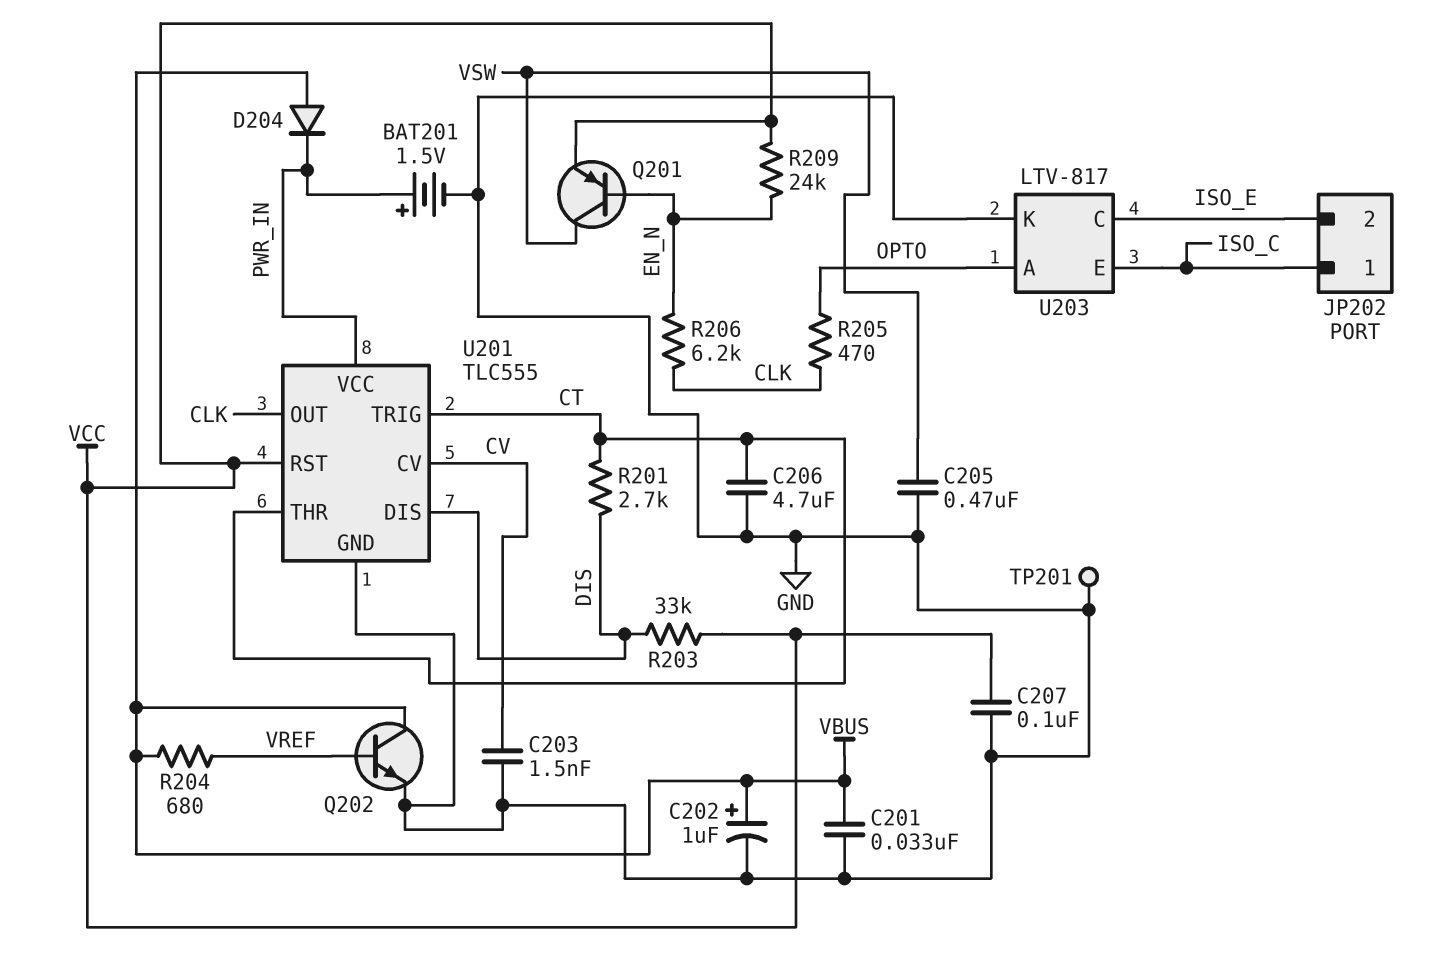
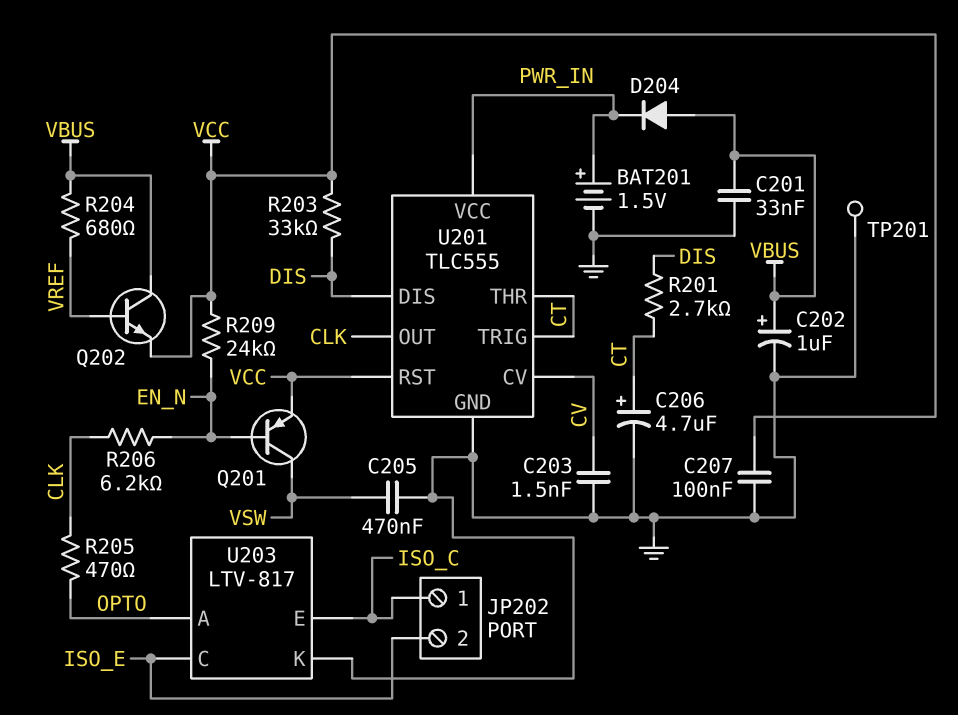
C206: 4.7uF (CT, GND) -> 4.7uF (plus CT, minus GND)
Q202: NPN (B VREF, C VBUS, E GND) -> NPN (B VREF, C VBUS, E VCC)

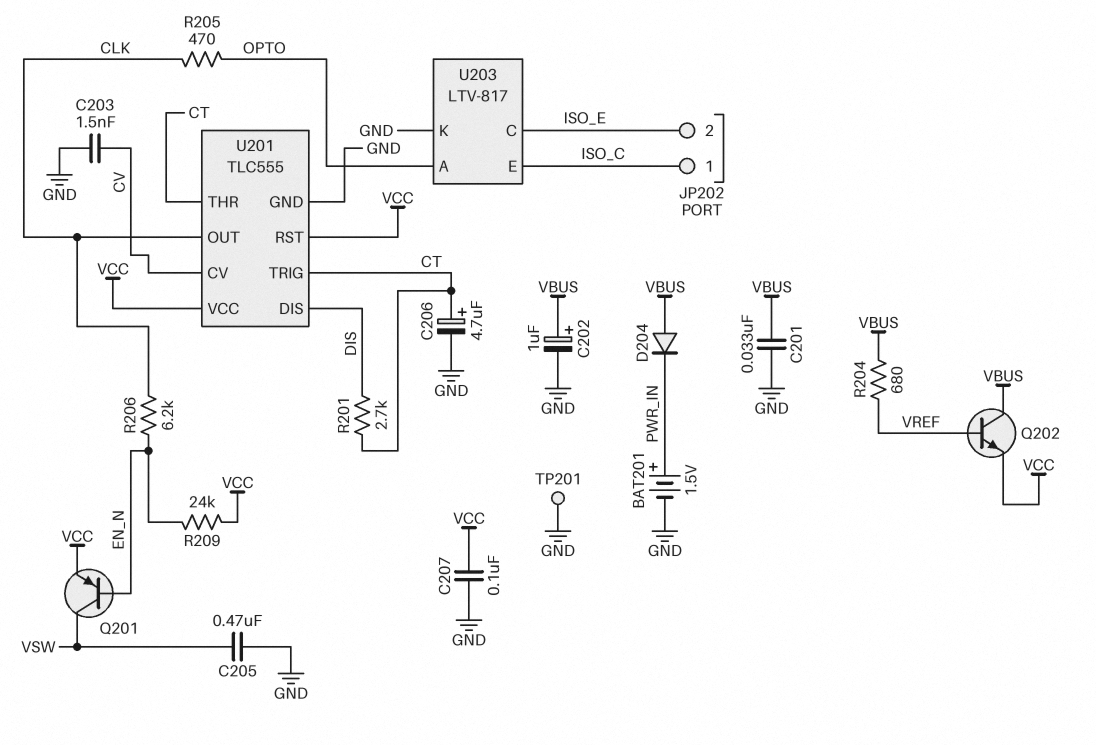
R203: 33k (DIS, VCC) -> none
U201 pin VCC: PWR_IN -> VCC

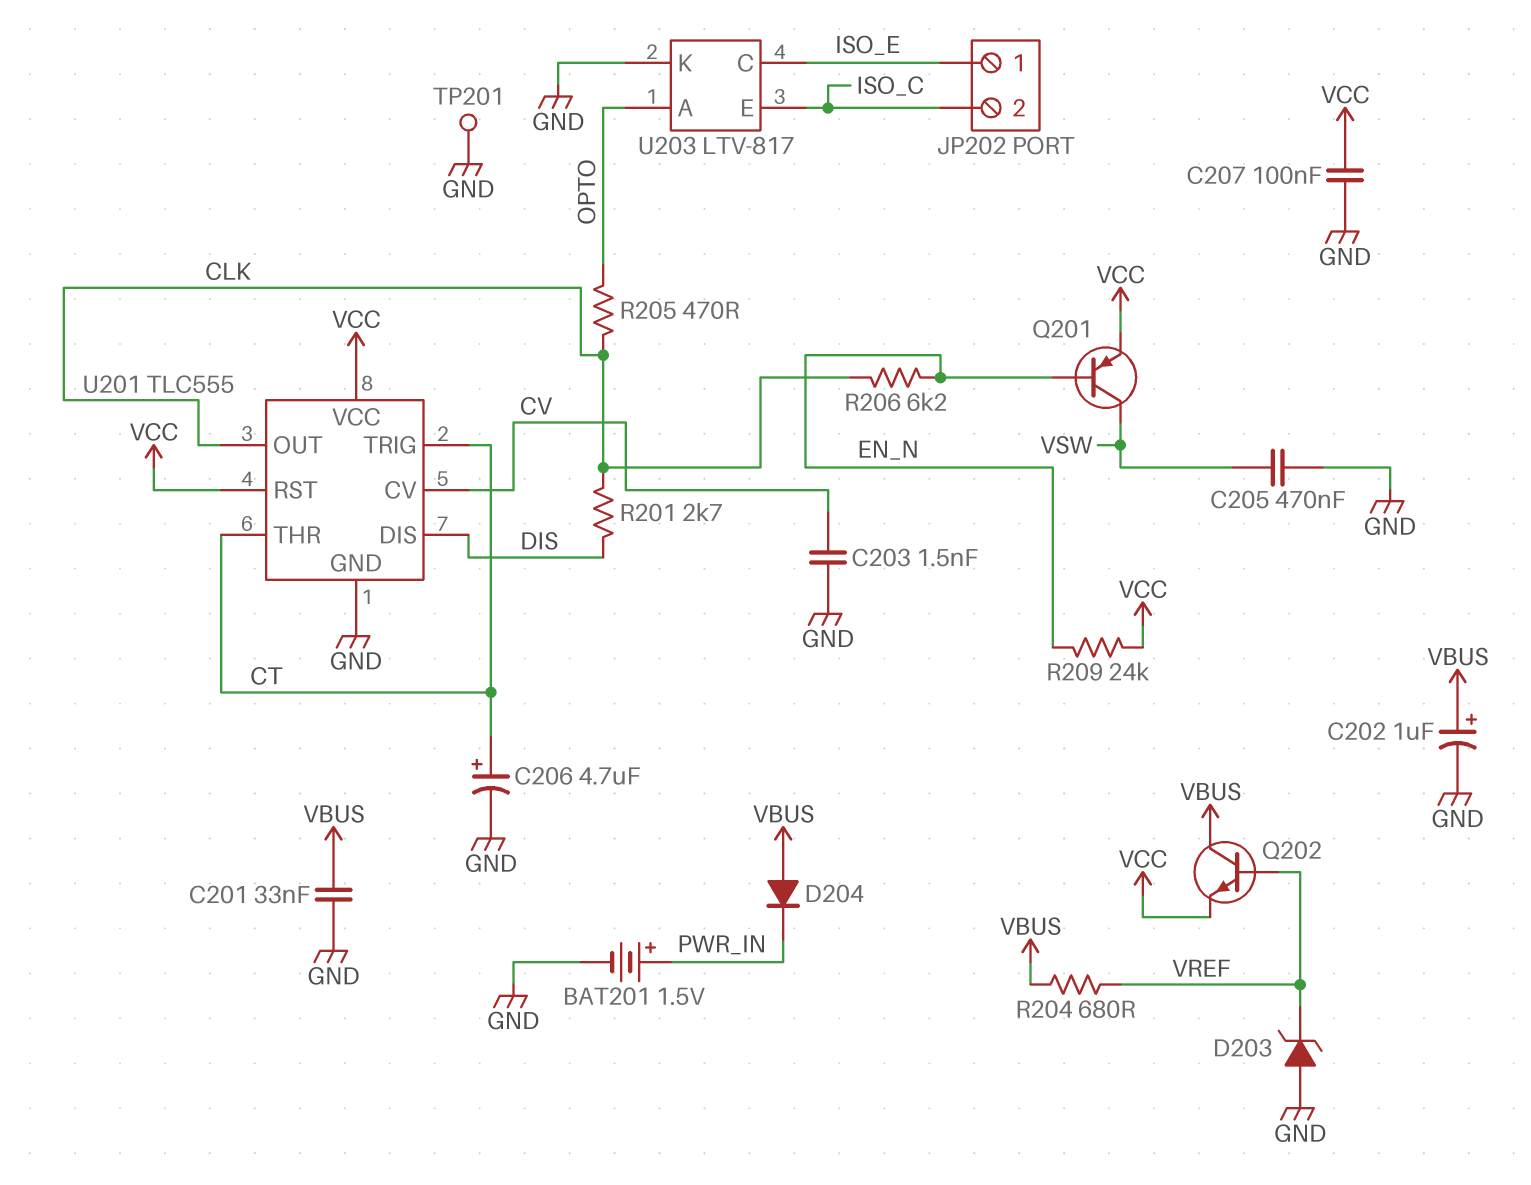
D203: none -> zener (A GND, K VREF)
JP202 pin 1: ISO_C -> ISO_E
JP202 pin 2: ISO_E -> ISO_C
R201: 2.7k (CT, DIS) -> 2.7k (CLK, DIS)

